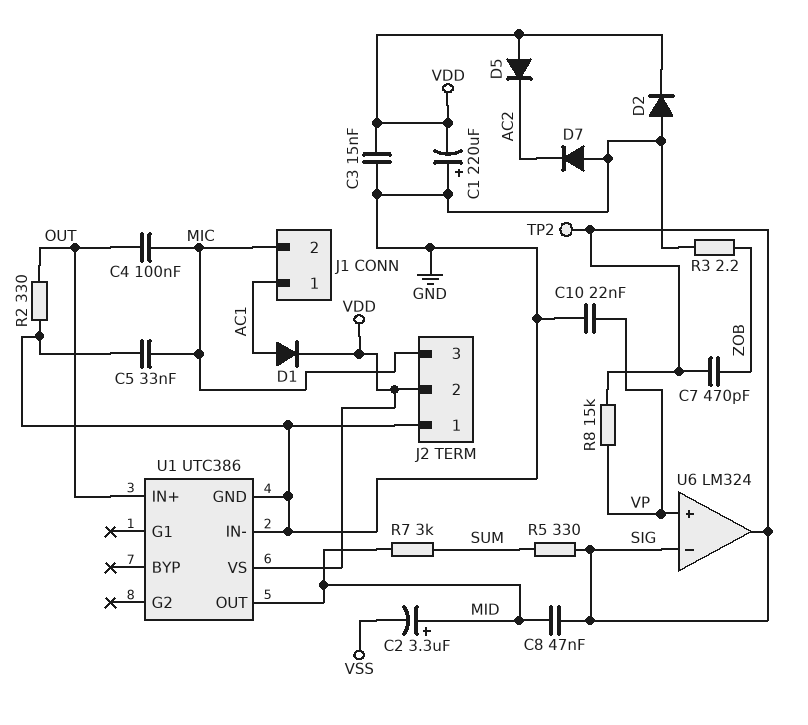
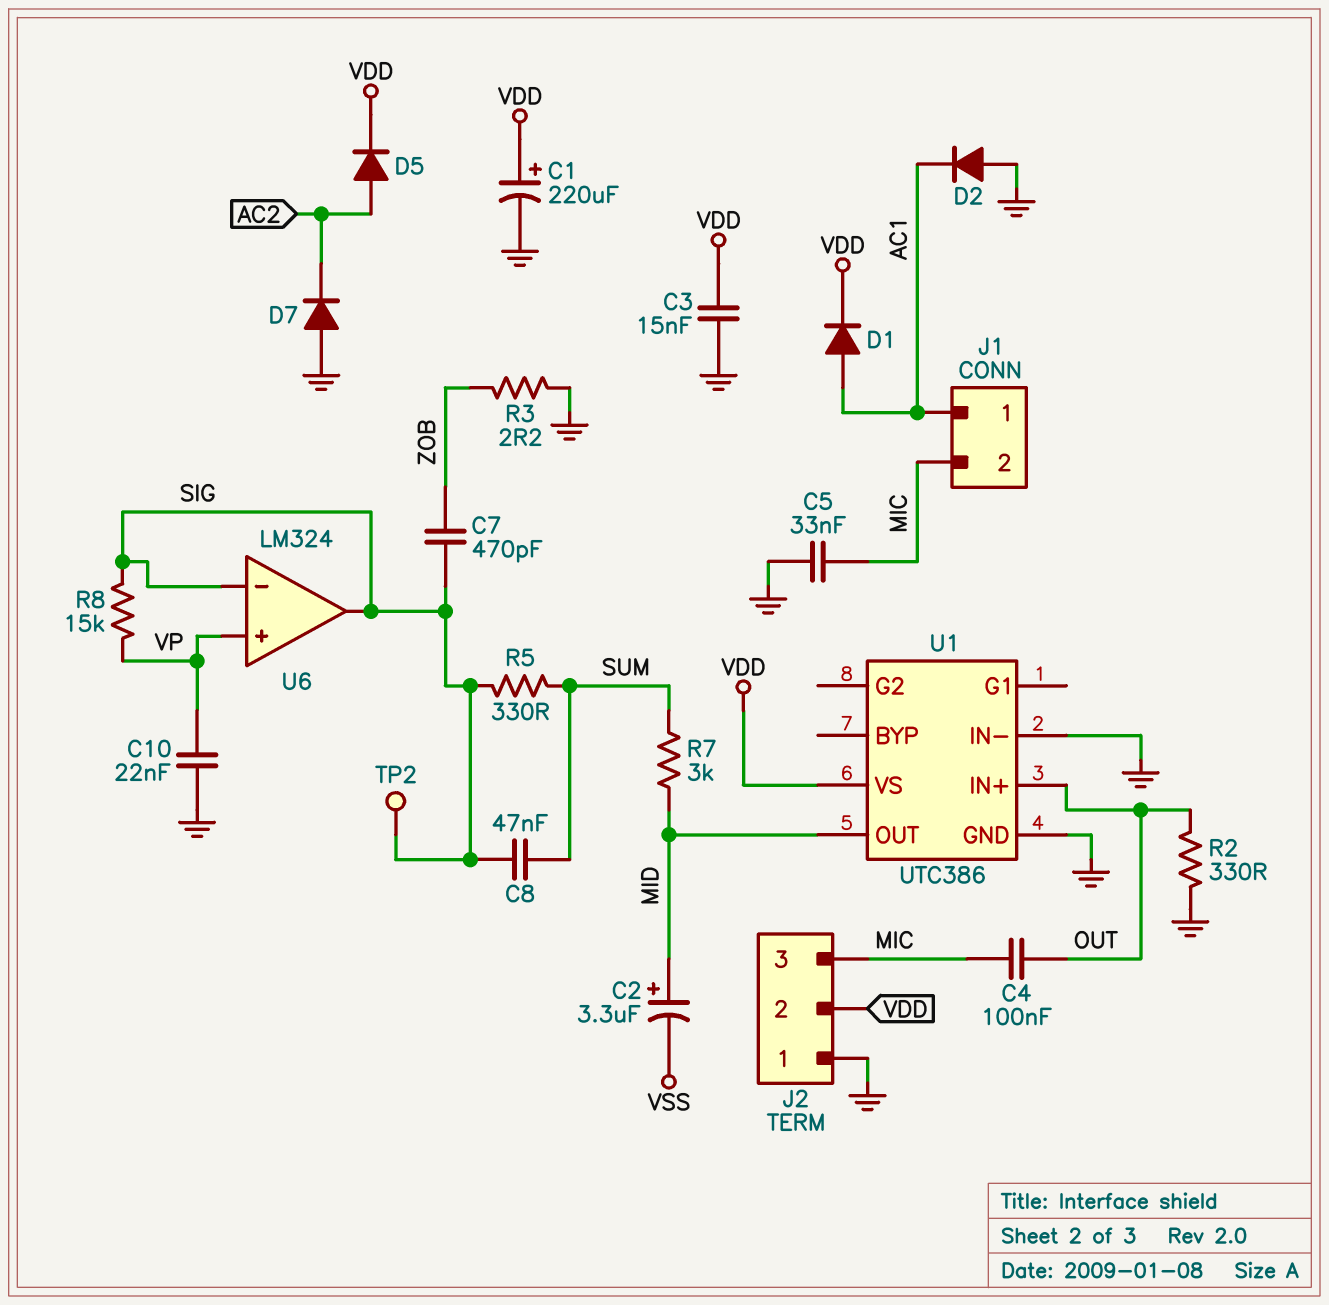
C1: 220uF (plus GND, minus VDD) -> 220uF (plus VDD, minus GND)
C8: 47nF (MID, SIG) -> 47nF (SIG, SUM)
D2: diode (A GND, K VDD) -> diode (A GND, K AC1)
D5: diode (A VDD, K AC2) -> diode (A AC2, K VDD)

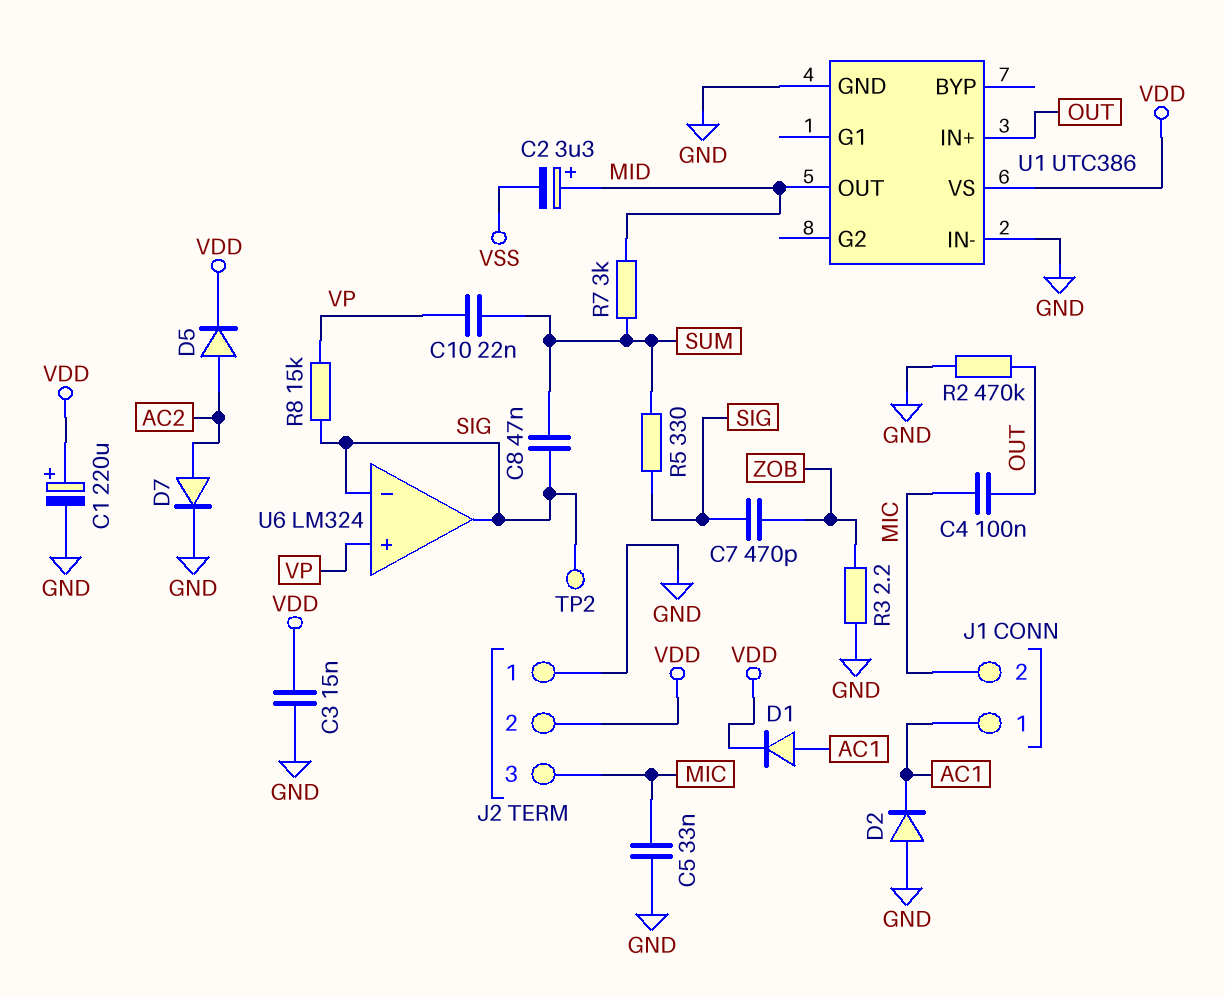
C10: 22nF (GND, VP) -> 22nF (SUM, VP)
D7: diode (A GND, K AC2) -> diode (A AC2, K GND)
R2: 330 (GND, OUT) -> 470k (GND, OUT)

